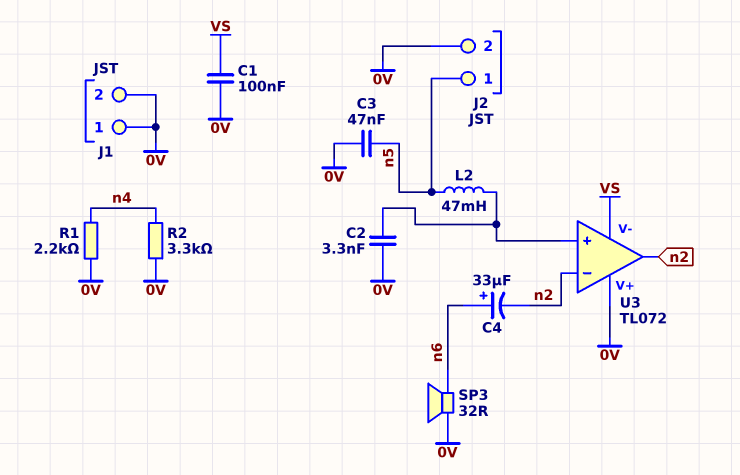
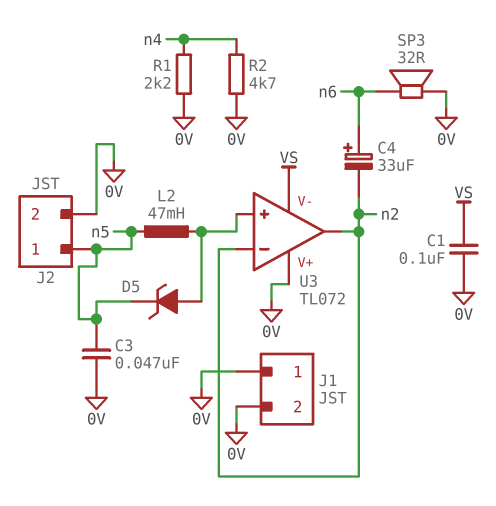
C2: 3.3nF (0V, U3/in+) -> none
D5: none -> zener (A U3/in+, K n5)
R2: 3.3k (0V, n4) -> 4.7k (0V, n4)

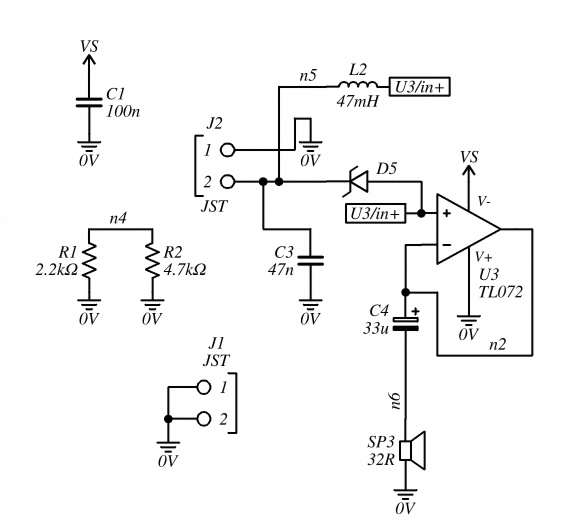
C4: 33uF (plus n6, minus n2) -> 33uF (plus n2, minus n6)
J2 pin 1: n5 -> 0V
J2 pin 2: 0V -> n5

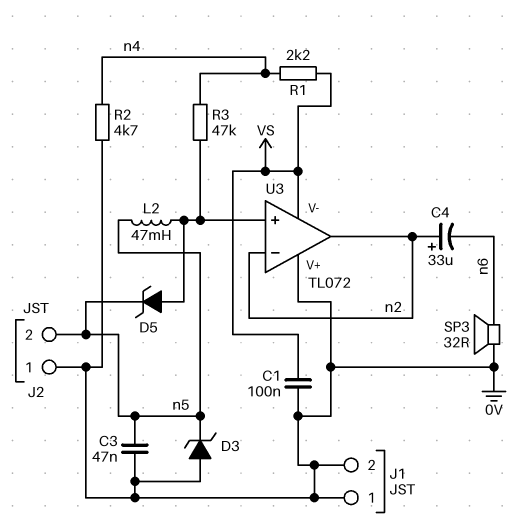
D3: none -> zener (A 0V, K n5)
R1: 2.2k (0V, n4) -> 2.2k (VS, n4)
R3: none -> 47k (U3/in+, n4)

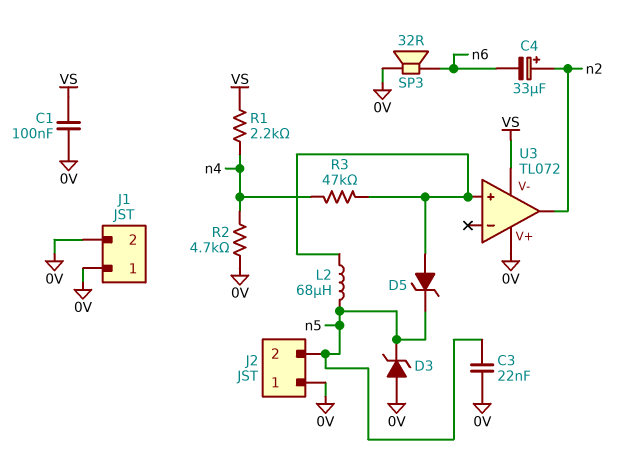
C3: 47nF (0V, n5) -> 22nF (0V, n5)
L2: 47mH (U3/in+, n5) -> 68uH (U3/in+, n5)
U3 pin in-: n2 -> none

